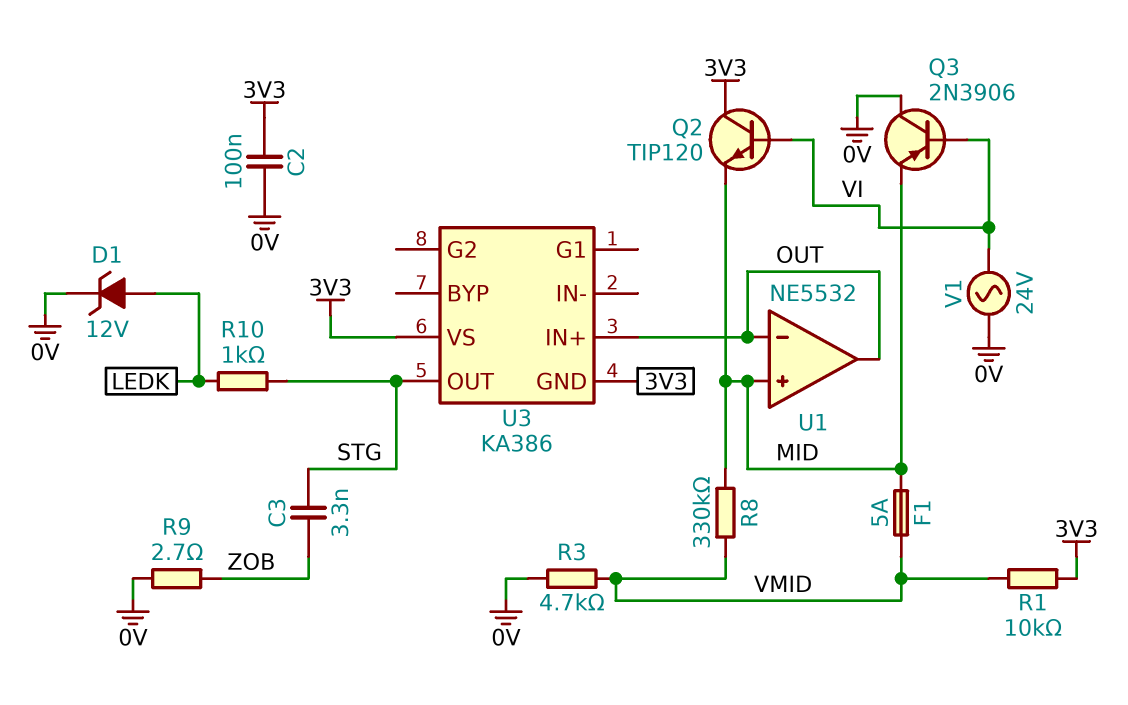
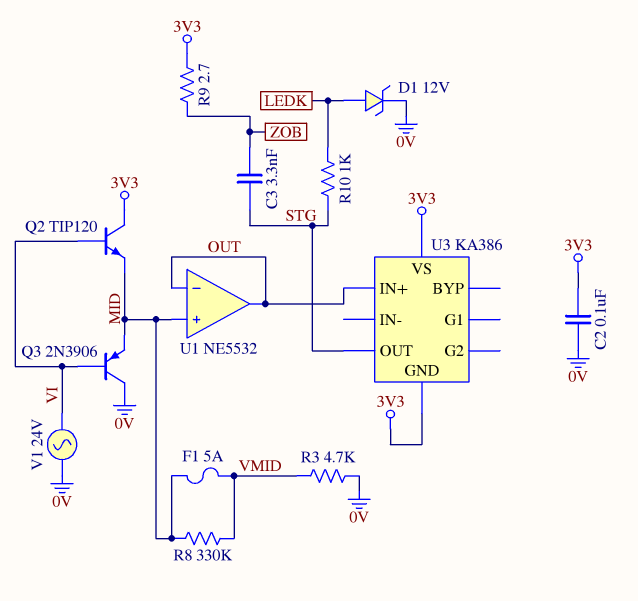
R1: 10k (3V3, VMID) -> none
R9: 2.7 (0V, ZOB) -> 2.7 (3V3, ZOB)

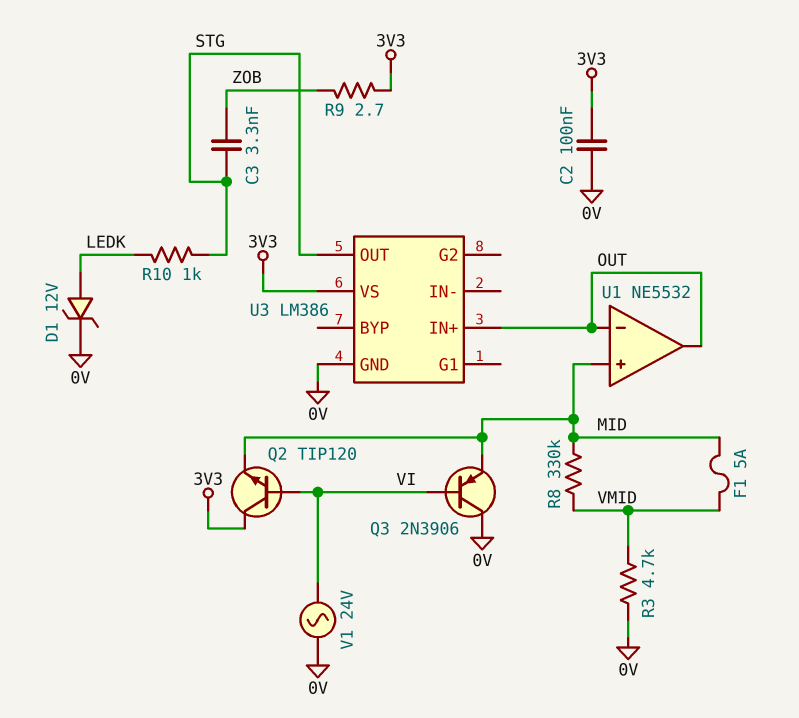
U3: KA386 -> LM386
U3 pin GND: 3V3 -> 0V

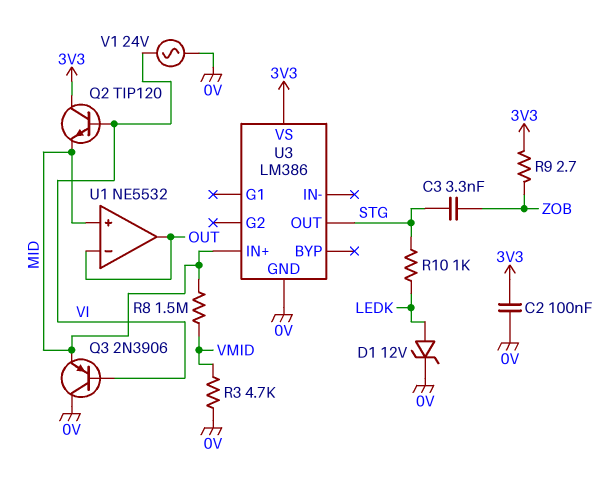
F1: 5A (MID, VMID) -> none
R8: 330k (MID, VMID) -> 1.5M (MID, VMID)
U3 pin IN+: OUT -> MID

